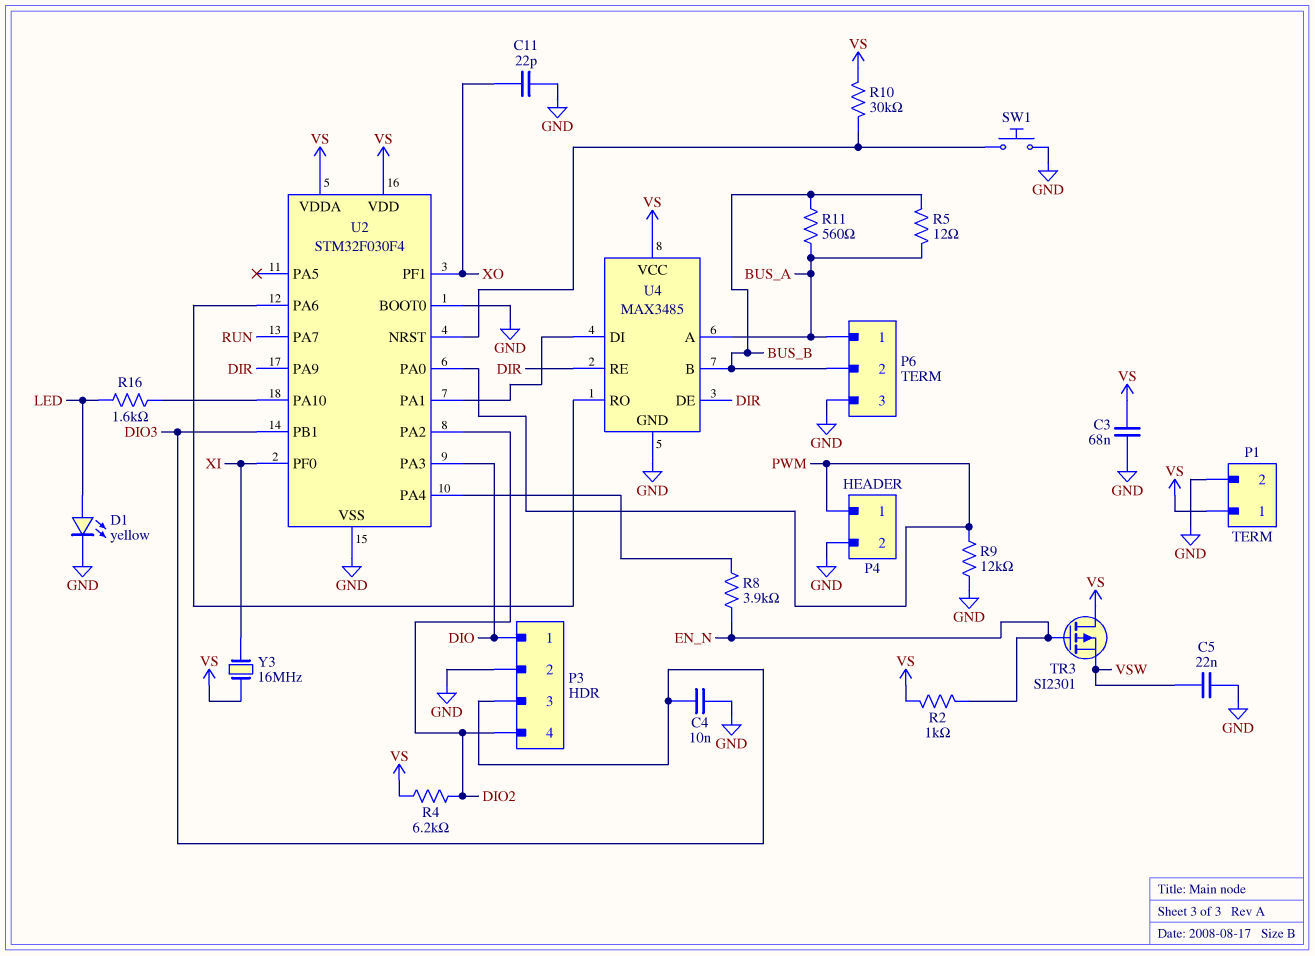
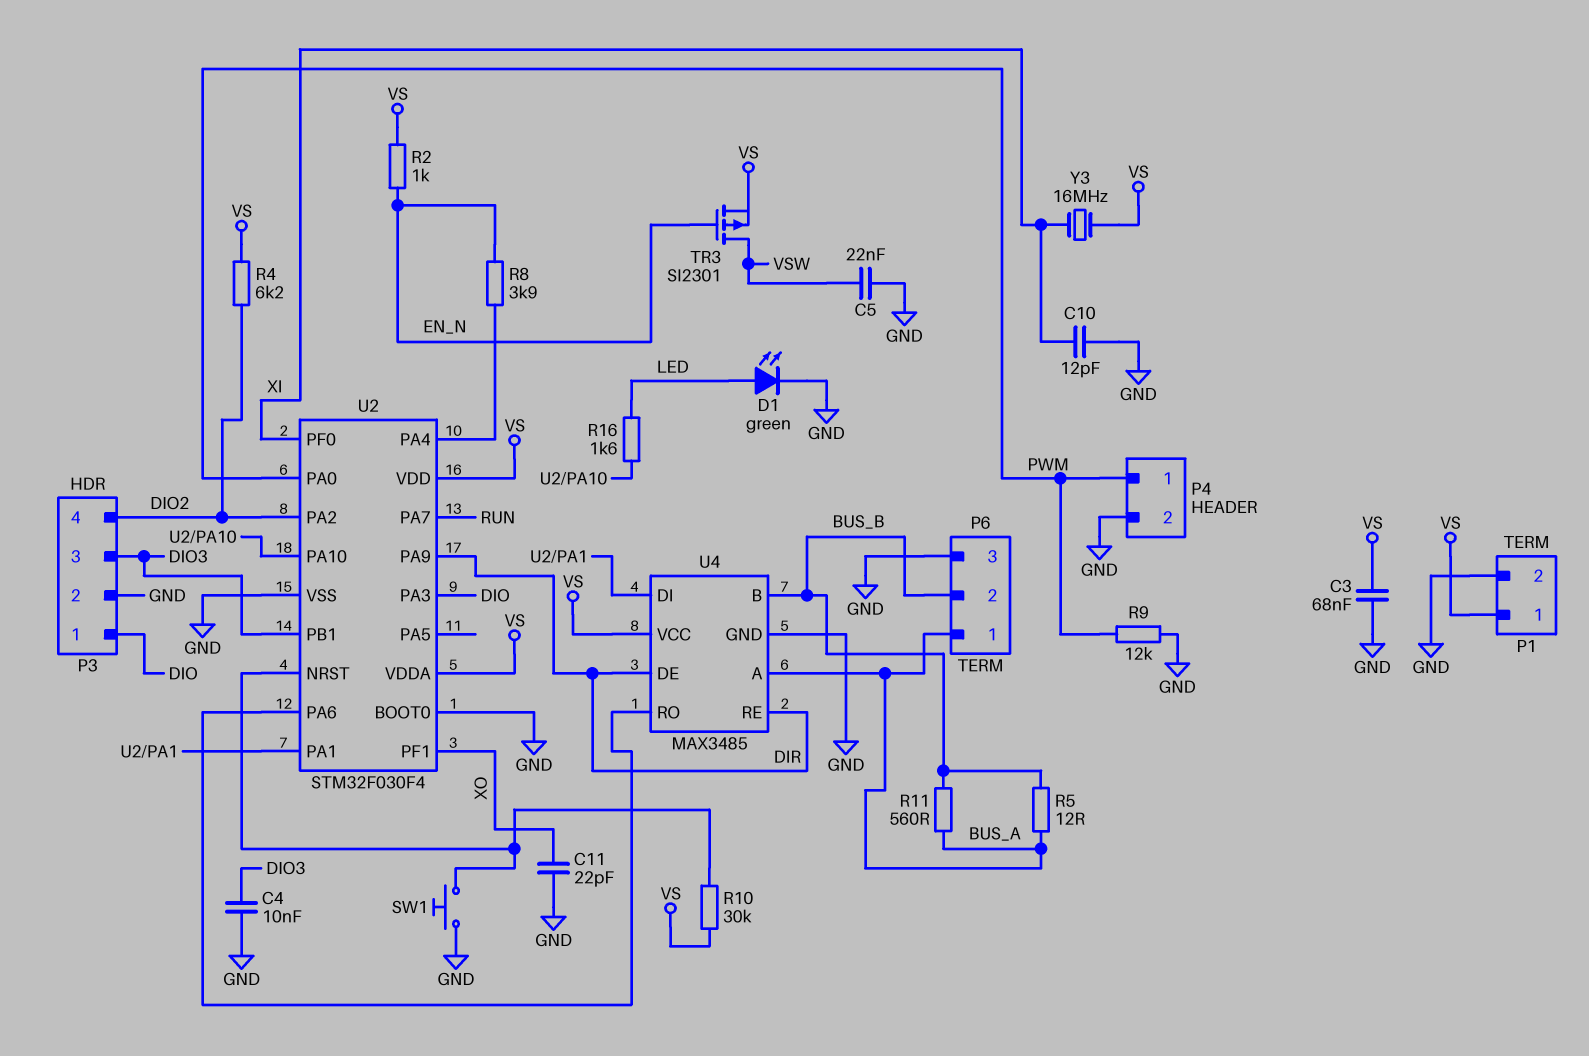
C10: none -> 12pF (GND, XI)
D1: LED yellow (A LED, K GND) -> LED green (A LED, K GND)
TR3: PMOS SI2301 (G EN_N, D VS, S VSW) -> PMOS SI2301 (G EN_N, D VSW, S VS)

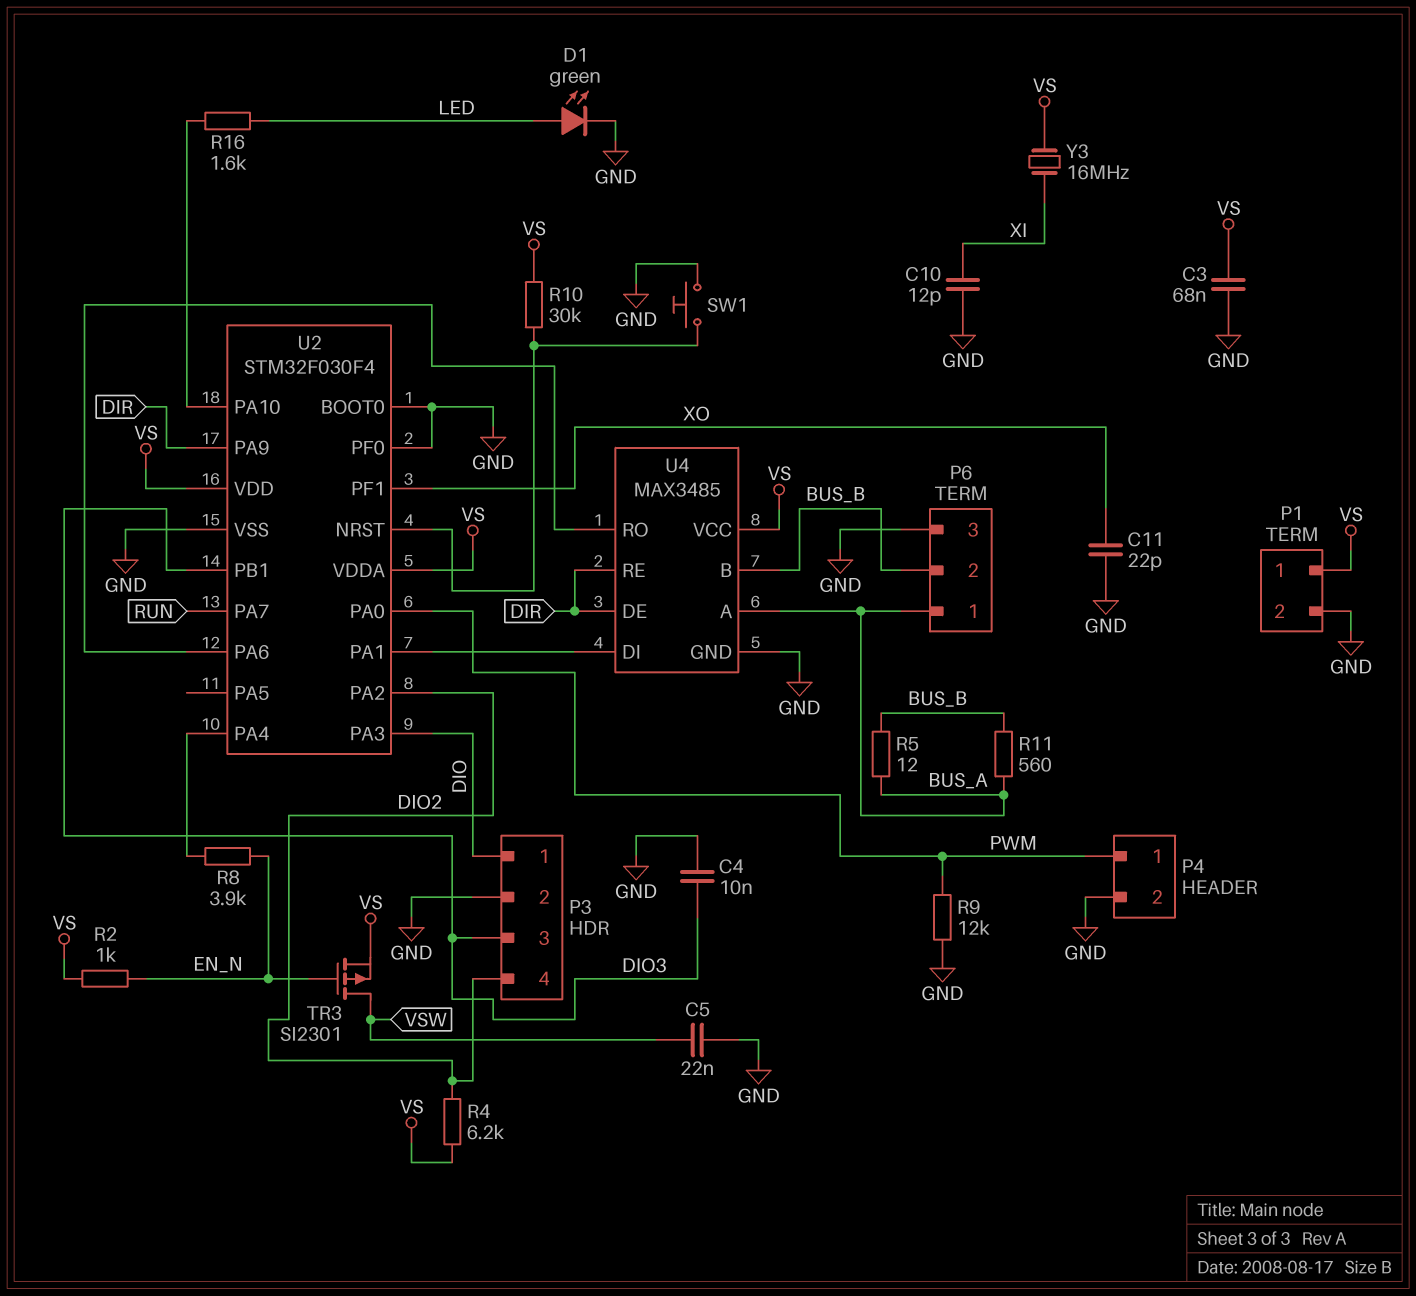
U2 pin PF0: XI -> GND

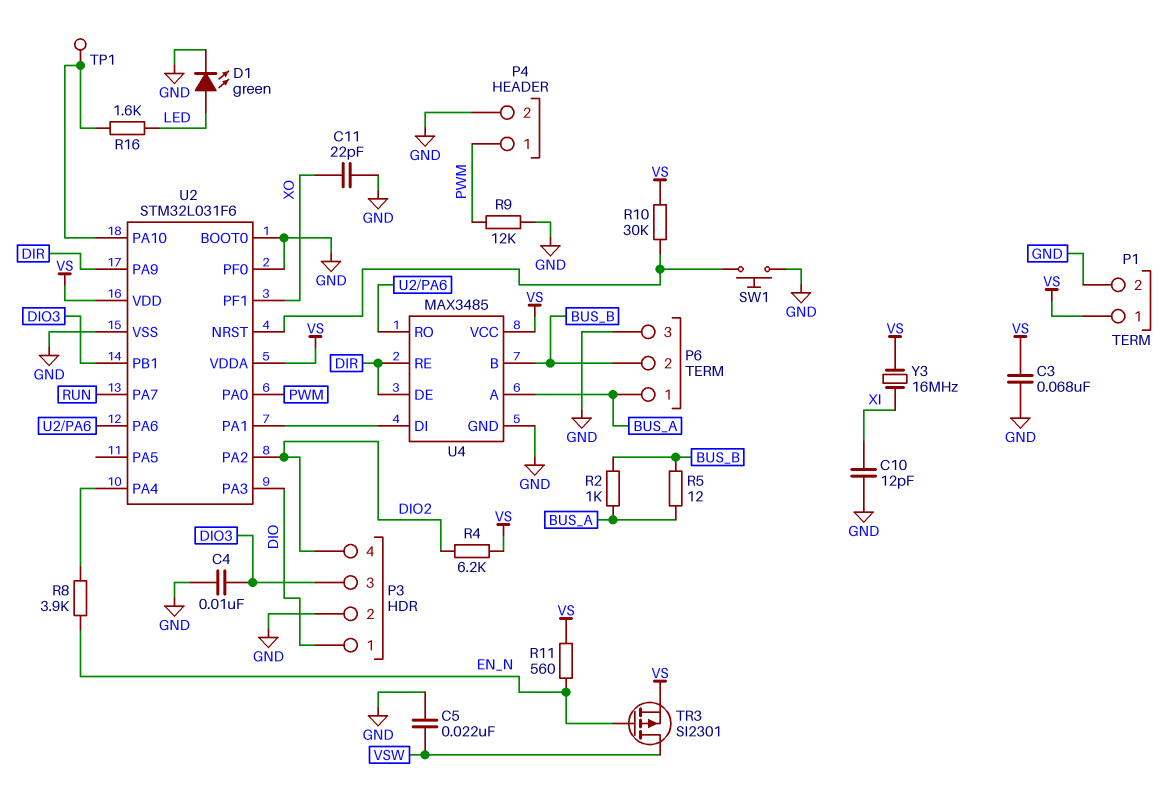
R2: 1k (EN_N, VS) -> 1k (BUS_A, BUS_B)
R11: 560 (BUS_A, BUS_B) -> 560 (EN_N, VS)
TP1: none -> test point (U2/PA10)
U2: STM32F030F4 -> STM32L031F6

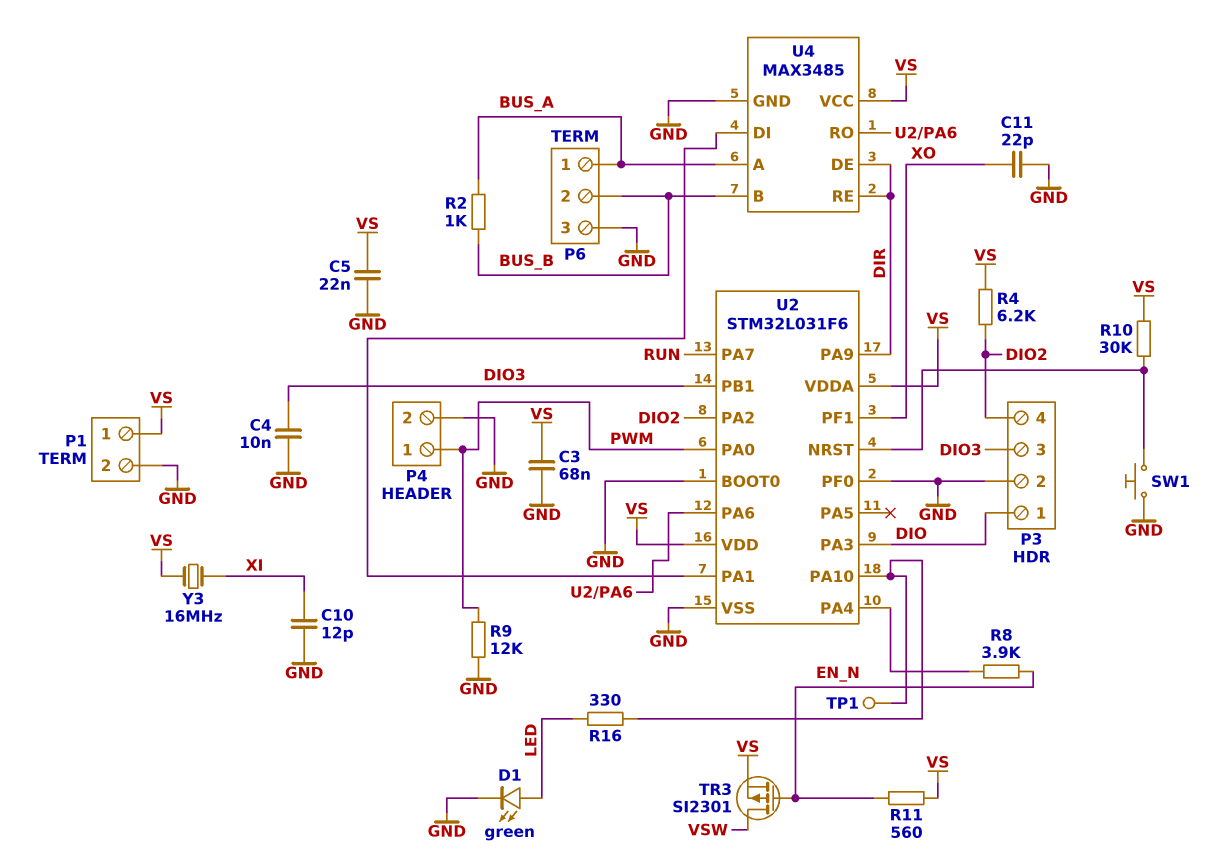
C5: 22nF (GND, VSW) -> 22nF (GND, VS)
R5: 12 (BUS_A, BUS_B) -> none
R16: 1.6k (LED, U2/PA10) -> 330 (LED, U2/PA10)

